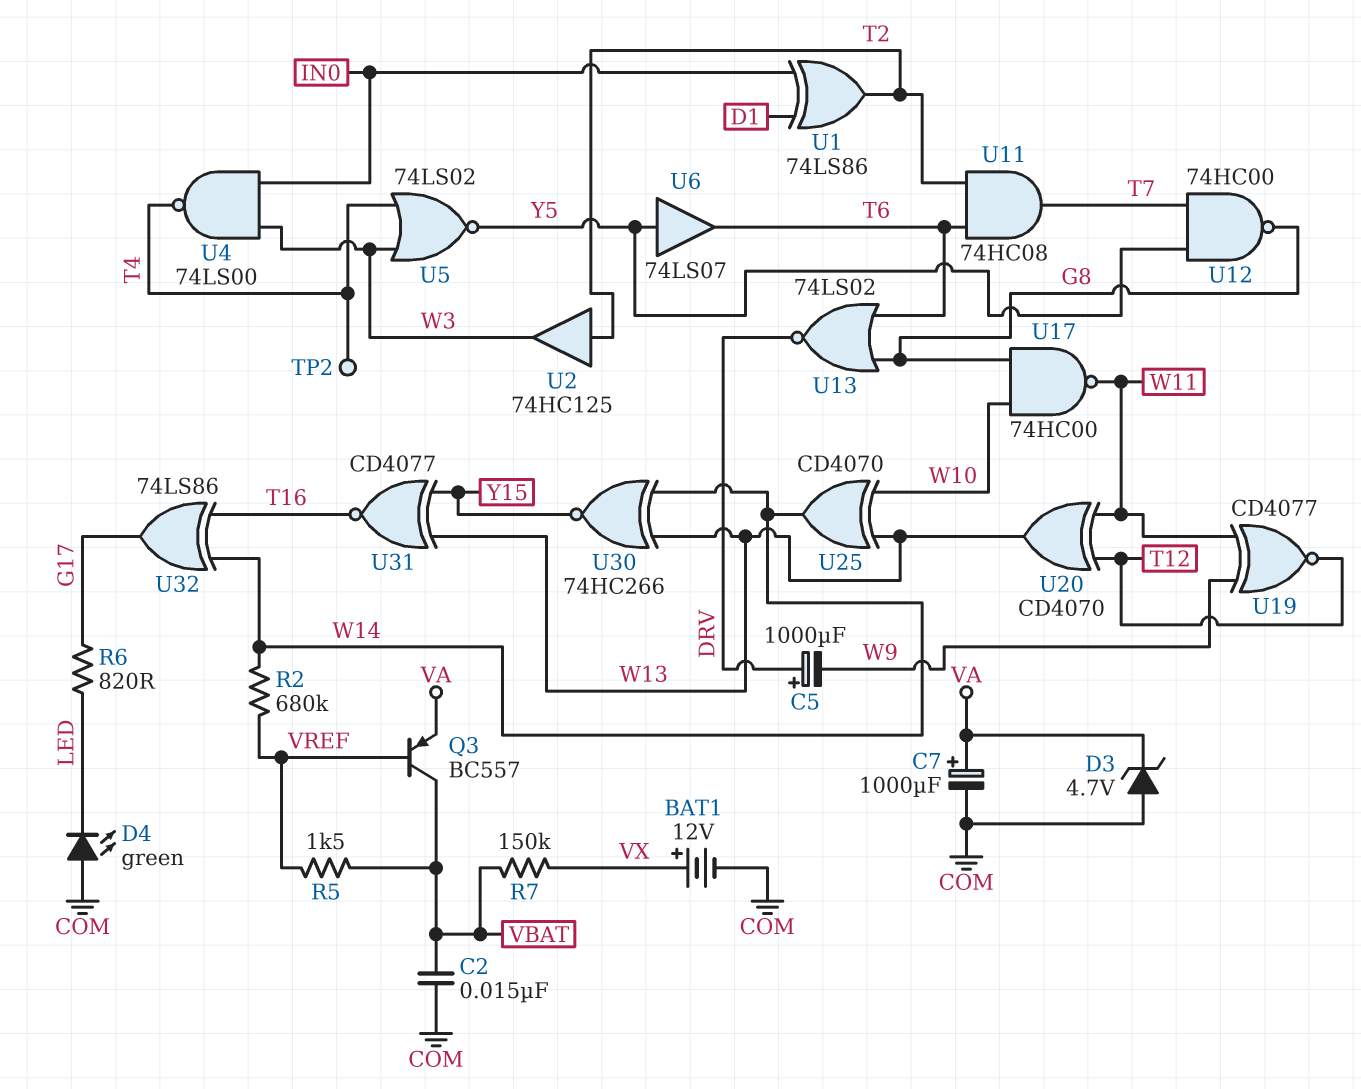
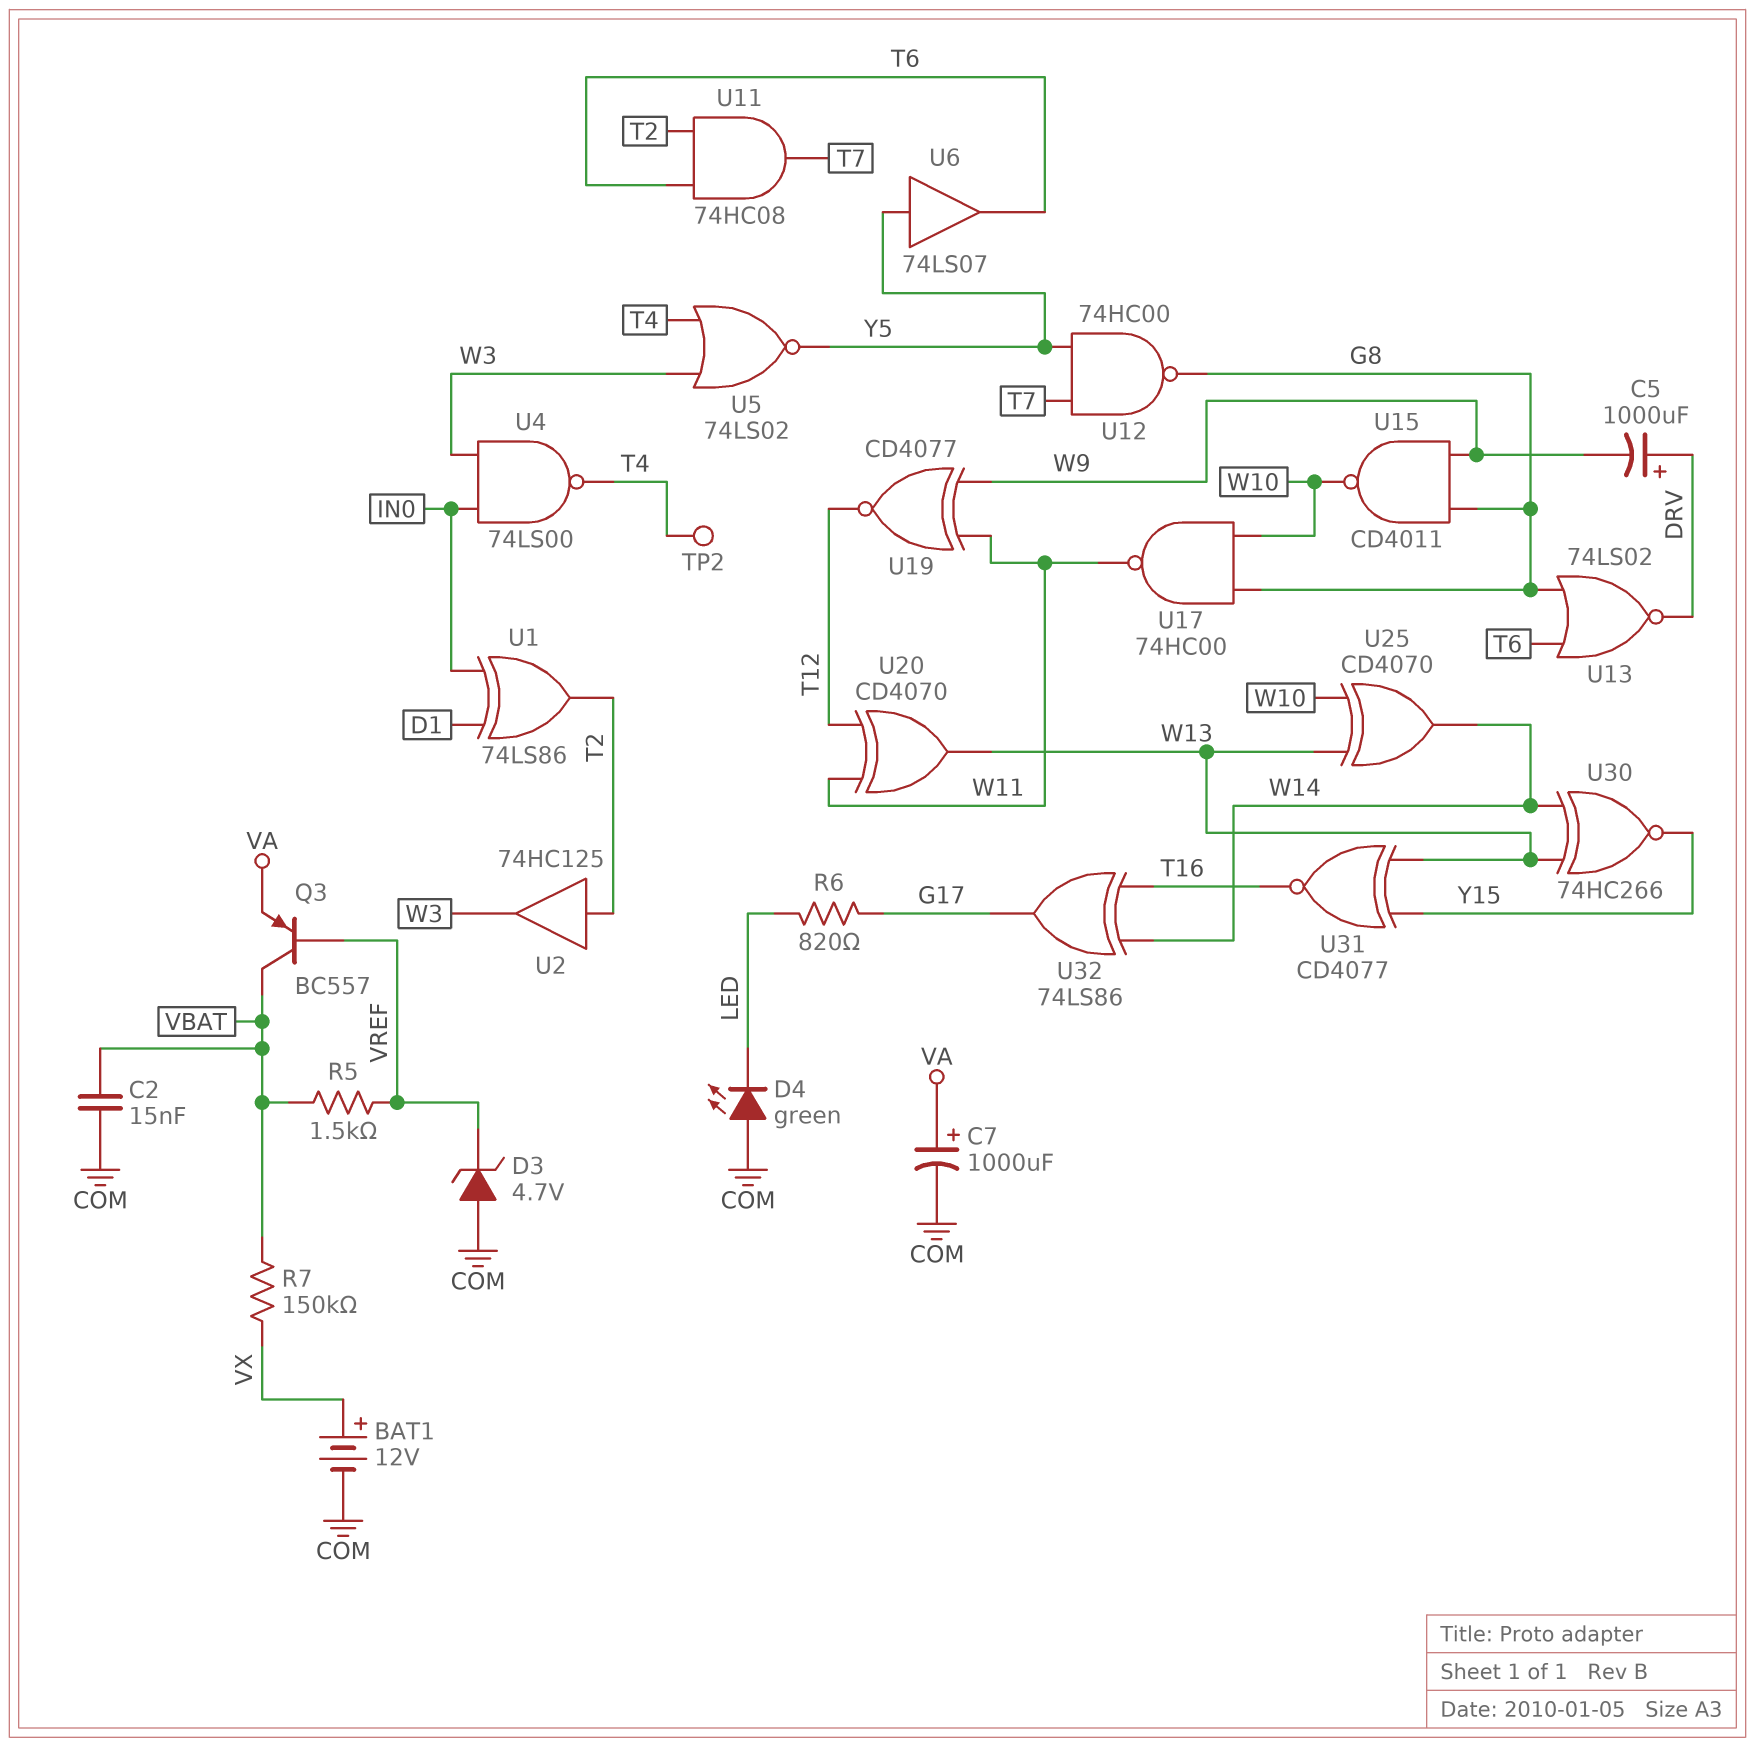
D3: zener 4.7V (A COM, K VA) -> zener 4.7V (A COM, K VREF)
R2: 680k (VREF, W14) -> none
U15: none -> NAND CD4011 (in G8, in W9, out W10)

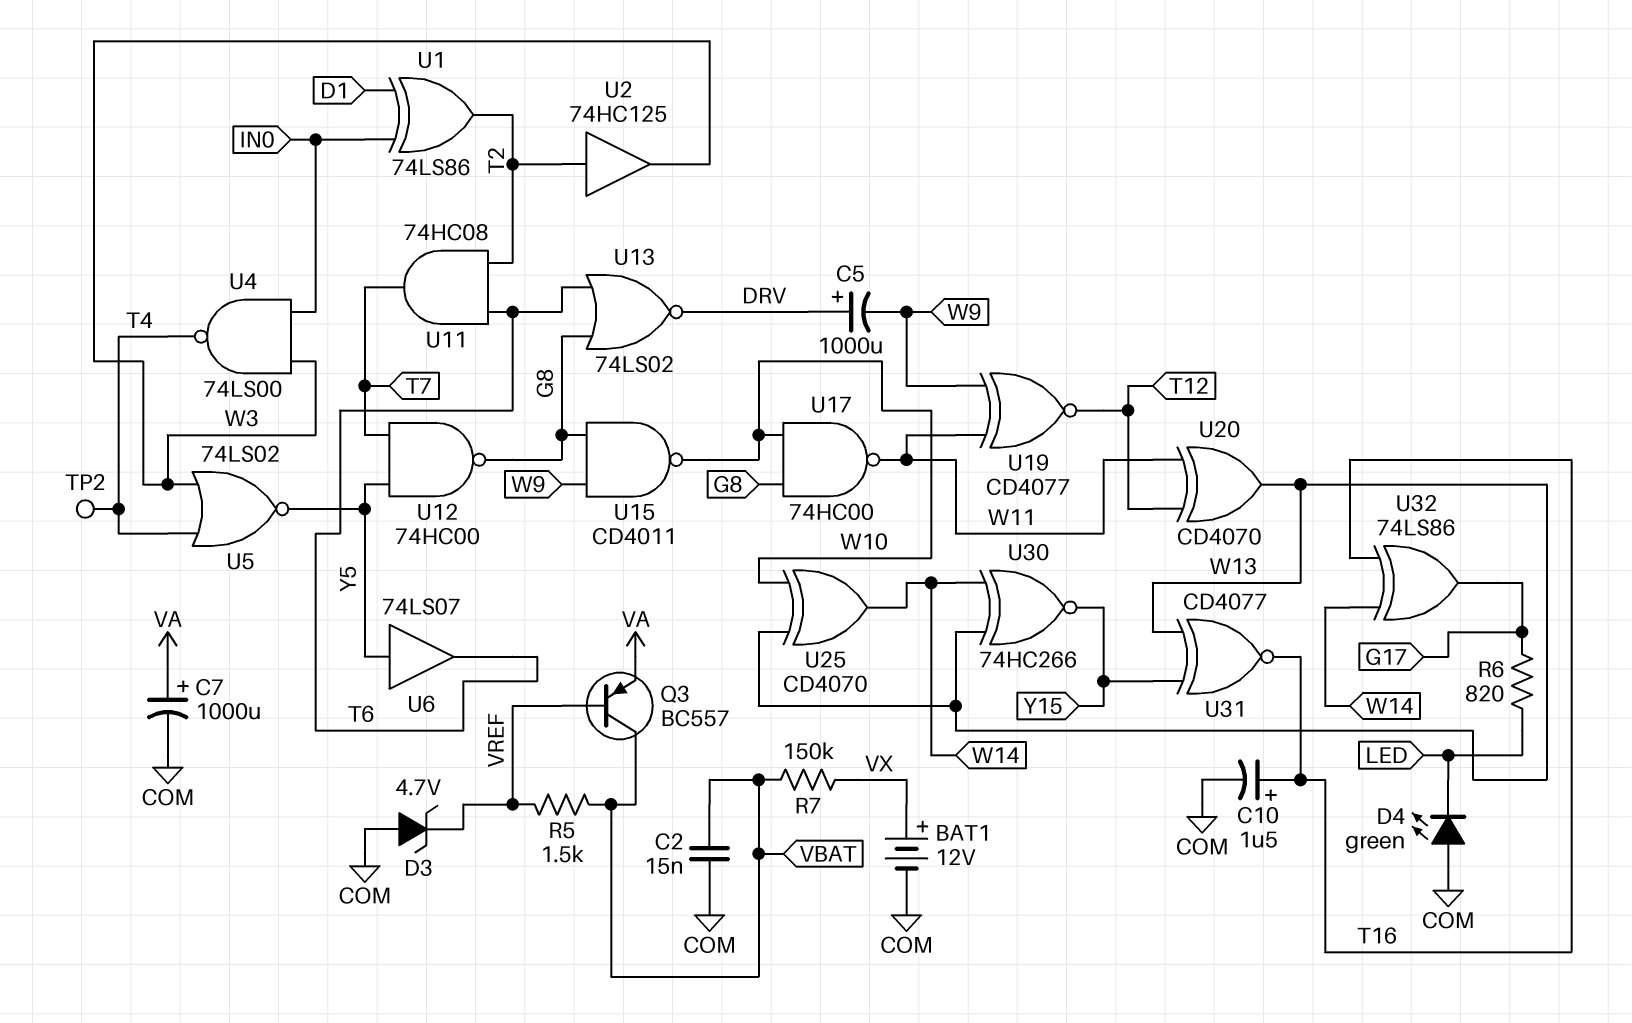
C10: none -> 1.5uF (plus T16, minus COM)

